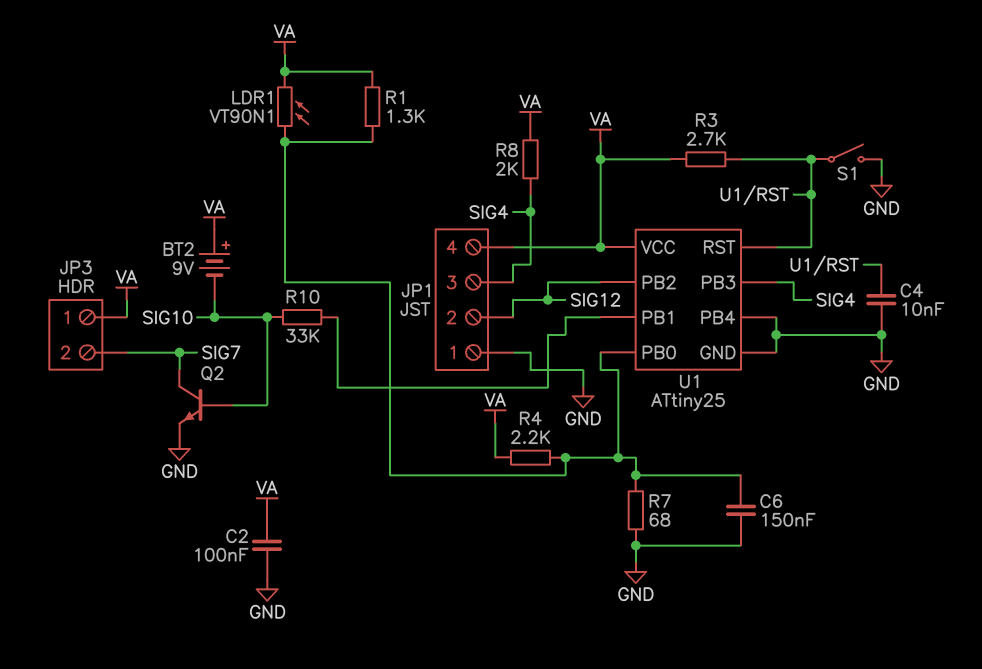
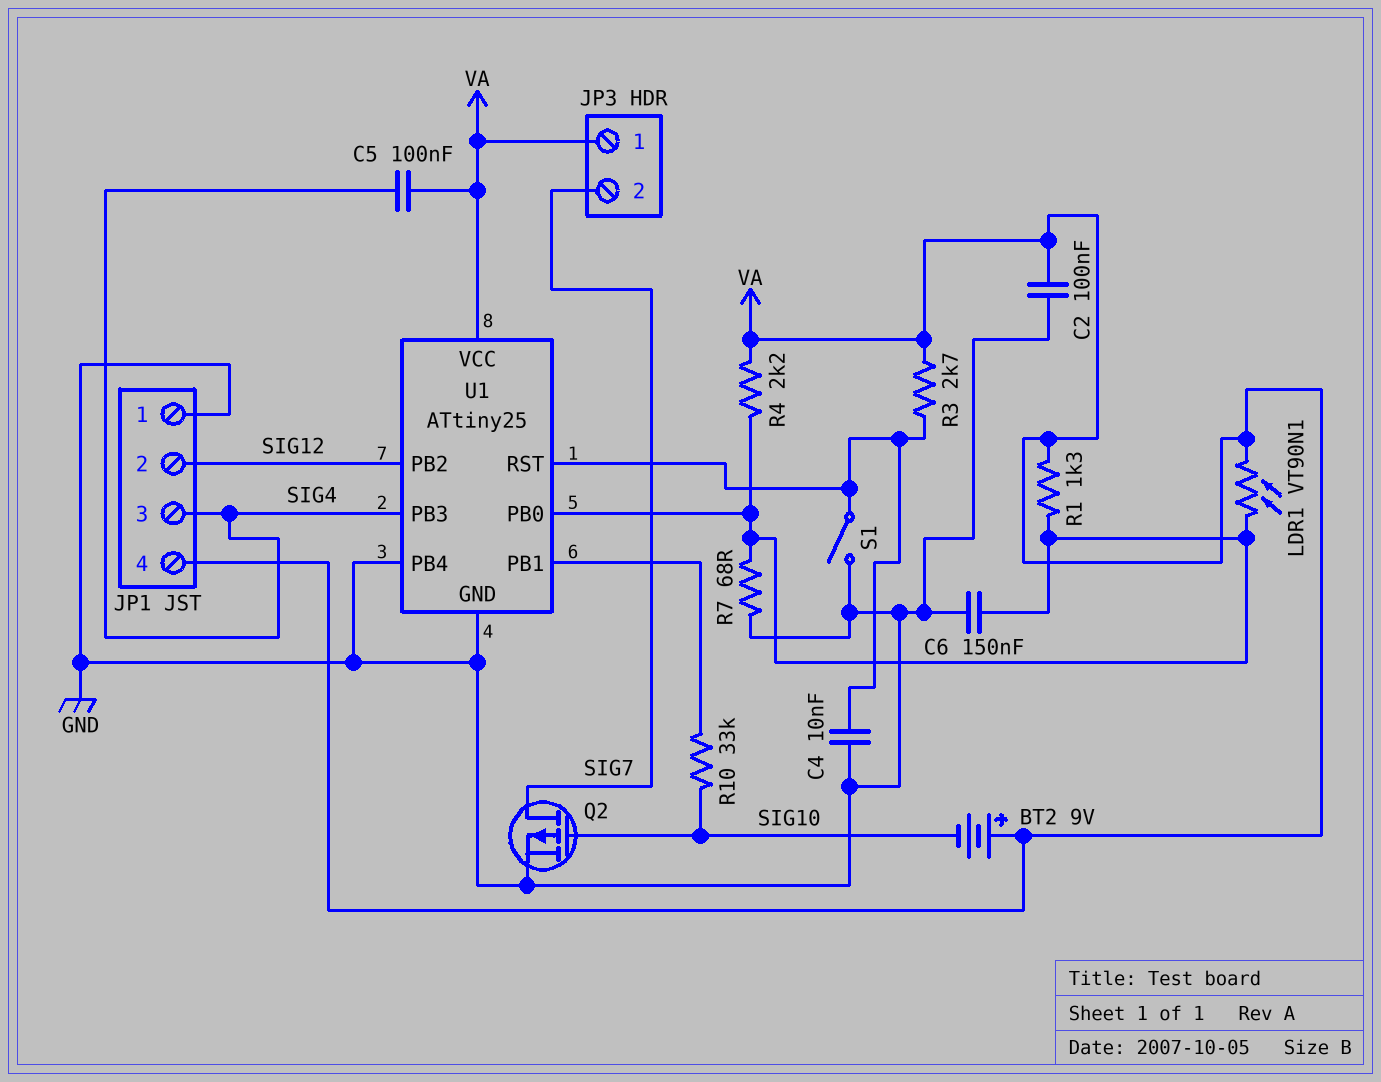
C5: none -> 100nF (SIG4, VA)
Q2: NPN (B SIG10, C SIG7, E GND) -> PMOS (G SIG10, D SIG7, S GND)
R8: 2k (SIG4, VA) -> none

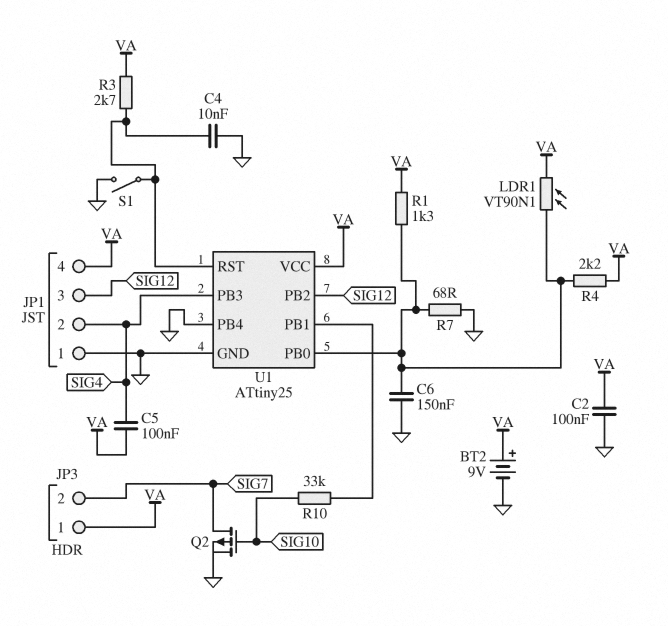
BT2: 9V (plus VA, minus SIG10) -> 9V (plus VA, minus GND)
JP1 pin 2: SIG12 -> SIG4
JP1 pin 3: SIG4 -> SIG12

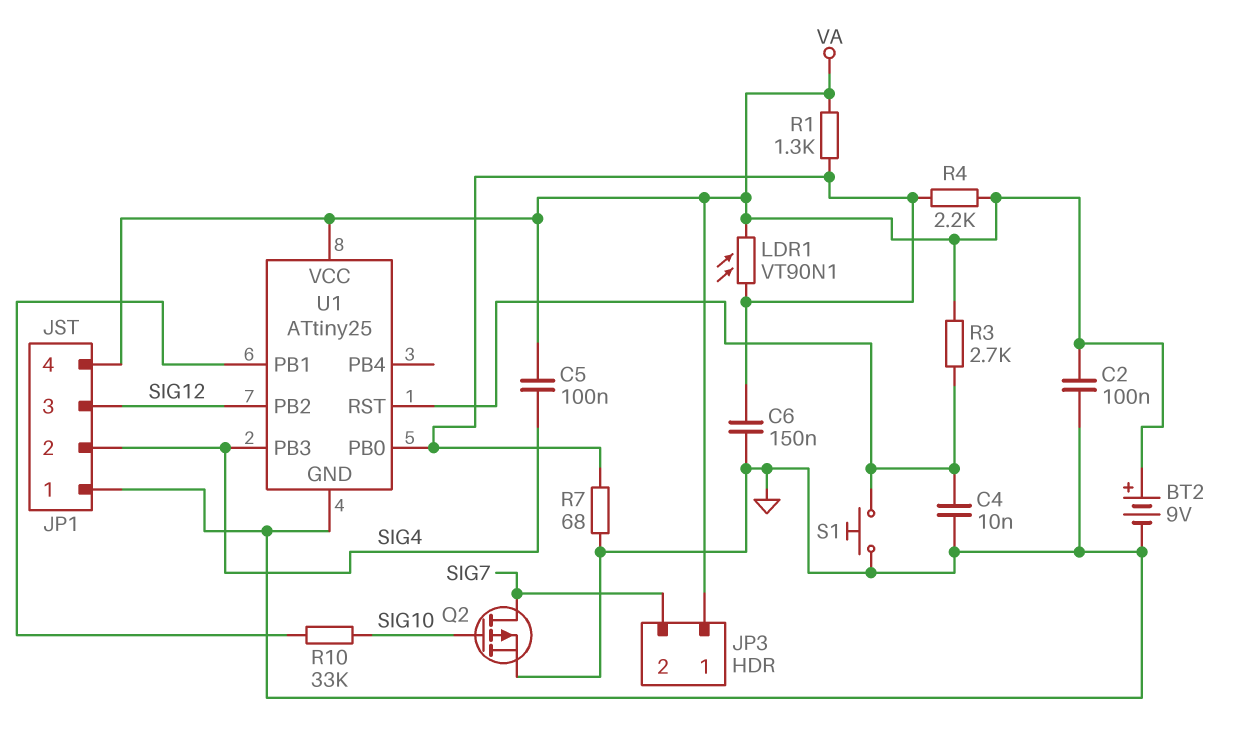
S1: switch (GND, U1/RST) -> button (GND, U1/RST)
U1 pin PB4: GND -> none

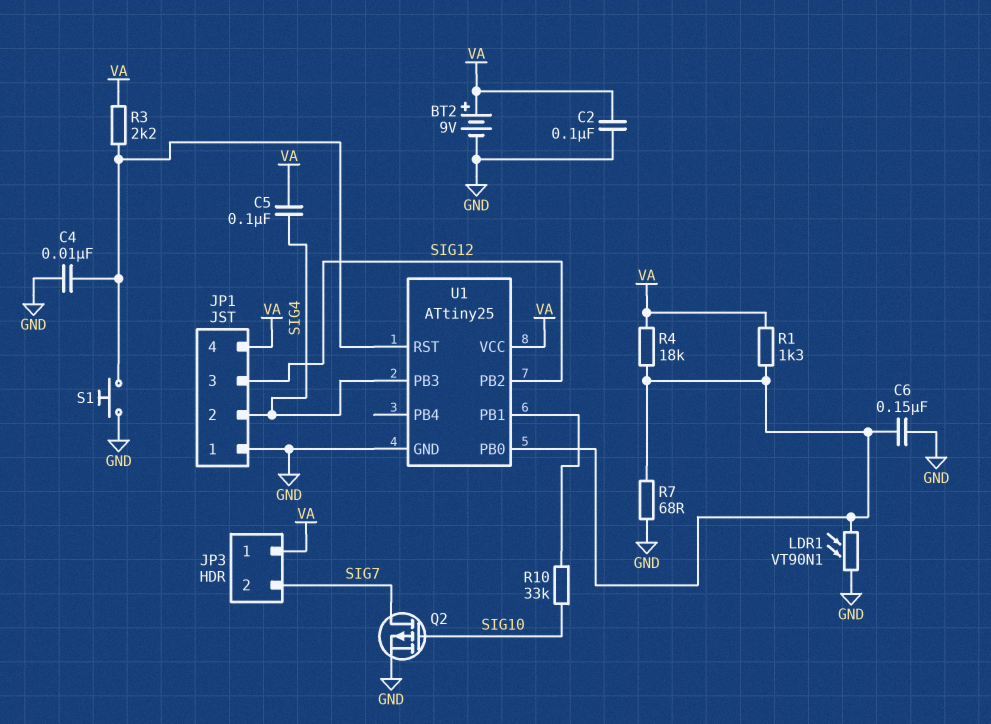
LDR1: VT90N1 (U1/PB0, VA) -> VT90N1 (GND, U1/PB0)
R3: 2.7k (U1/RST, VA) -> 2.2k (U1/RST, VA)
R4: 2.2k (U1/PB0, VA) -> 18k (U1/PB0, VA)

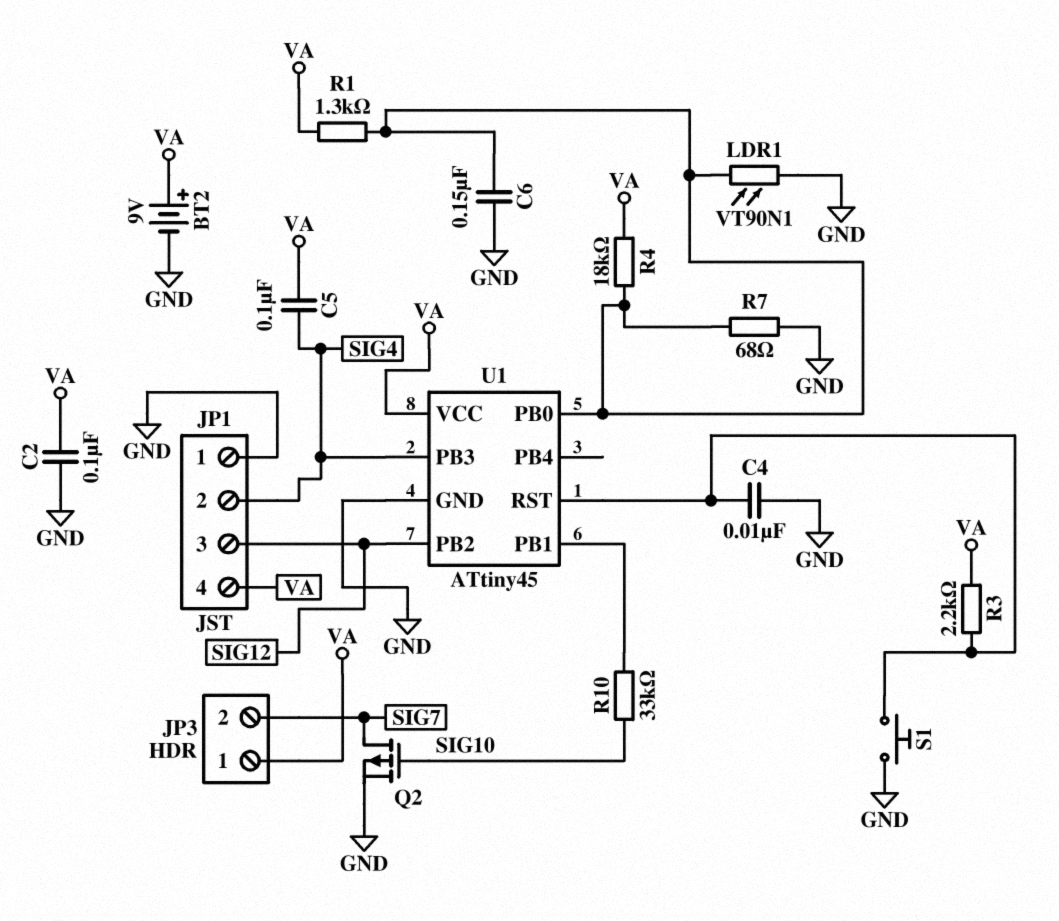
U1: ATtiny25 -> ATtiny45

